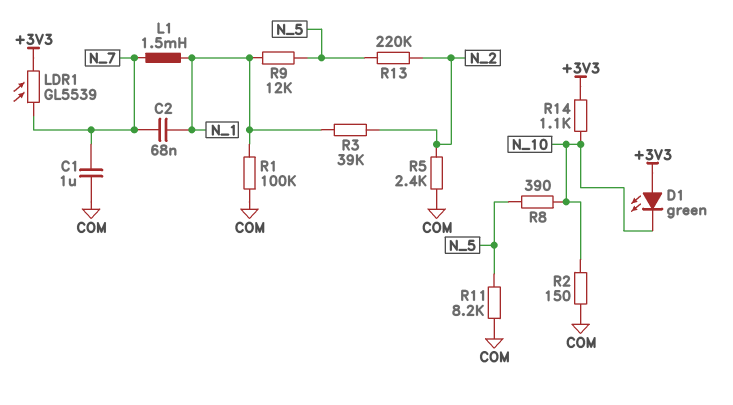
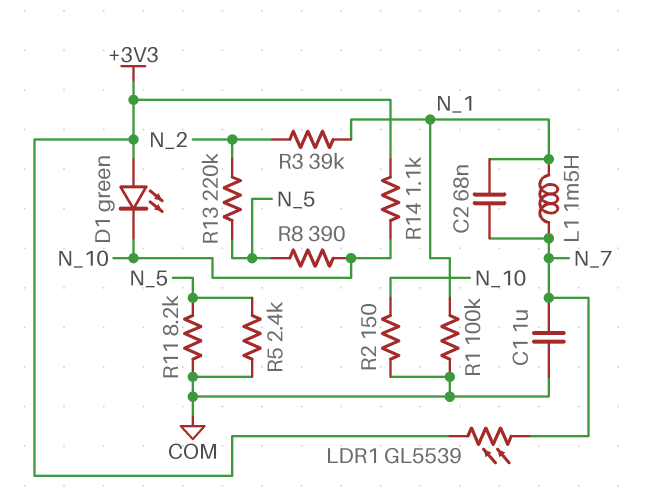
R5: 2.4k (COM, N_2) -> 2.4k (COM, N_5)
R9: 12k (N_1, N_5) -> none

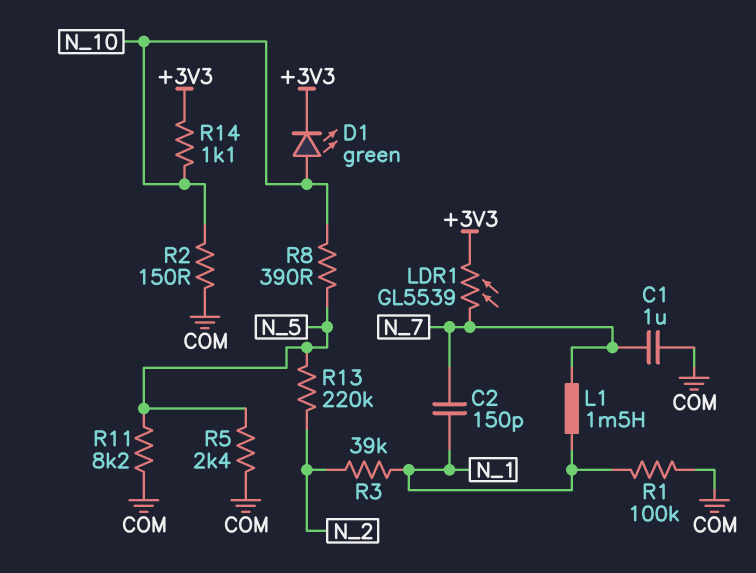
C2: 68nF (N_1, N_7) -> 150pF (N_1, N_7)
D1: LED green (A +3V3, K N_10) -> LED green (A N_10, K +3V3)

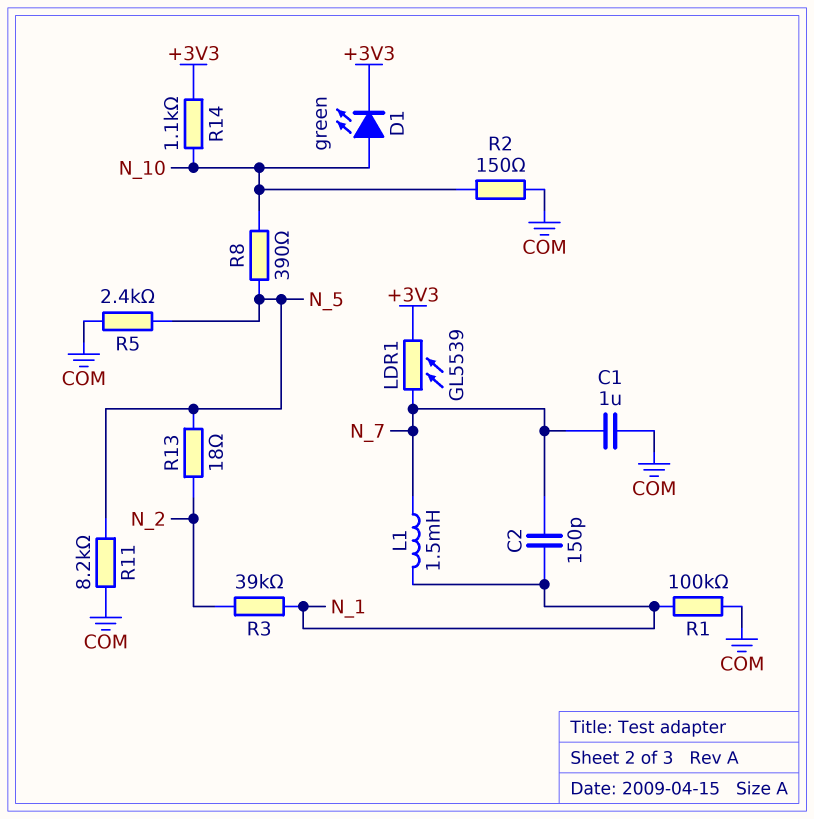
R13: 220k (N_2, N_5) -> 18 (N_2, N_5)

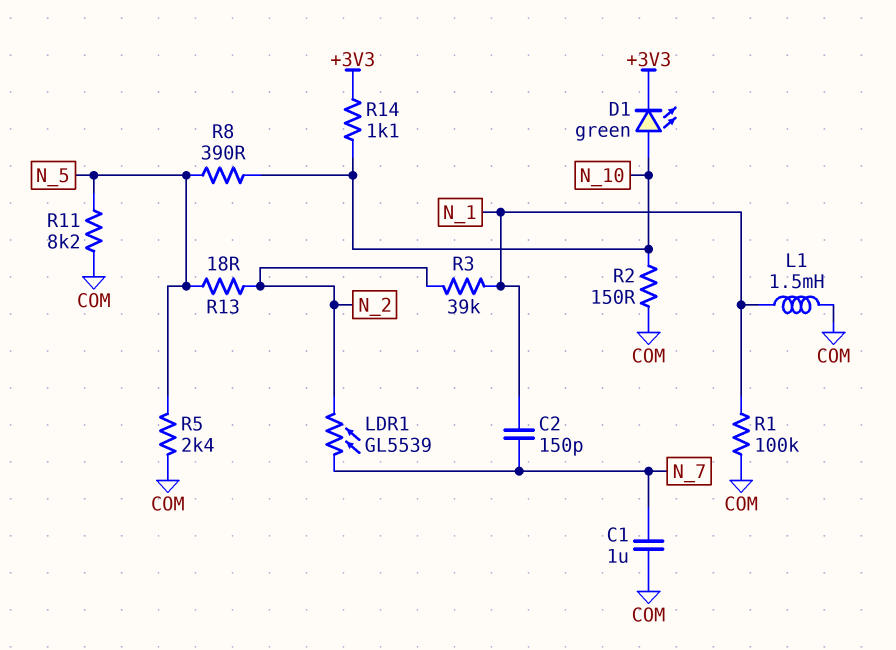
L1: 1.5mH (N_1, N_7) -> 1.5mH (COM, N_1)
LDR1: GL5539 (+3V3, N_7) -> GL5539 (N_2, N_7)

